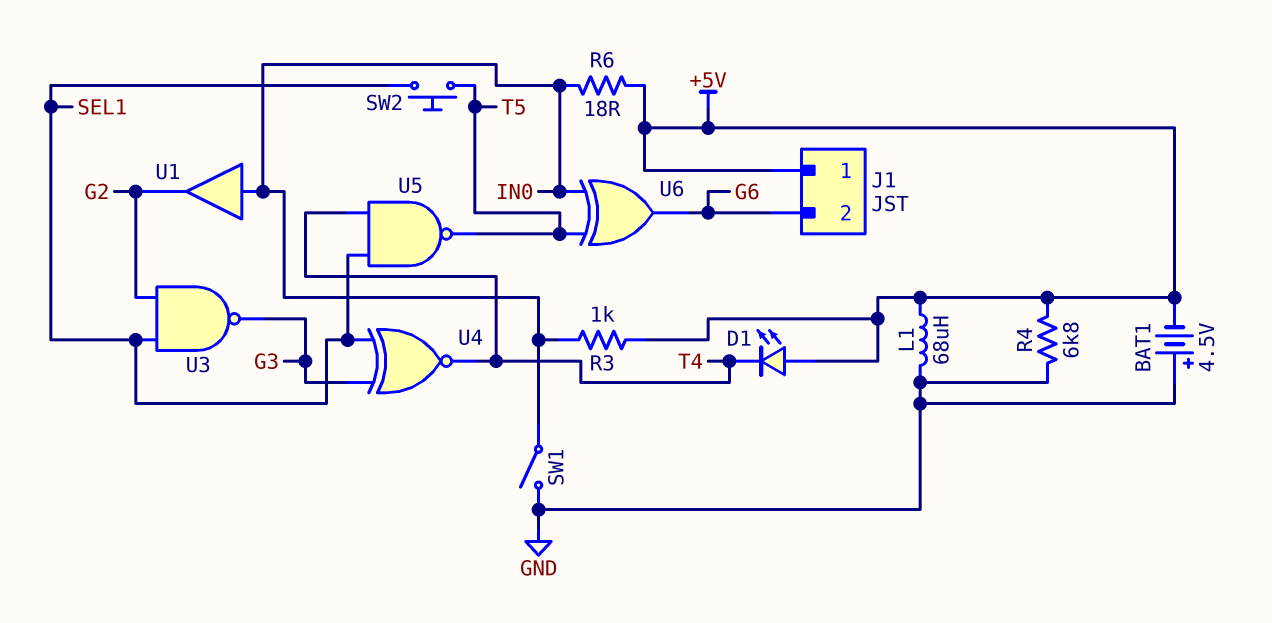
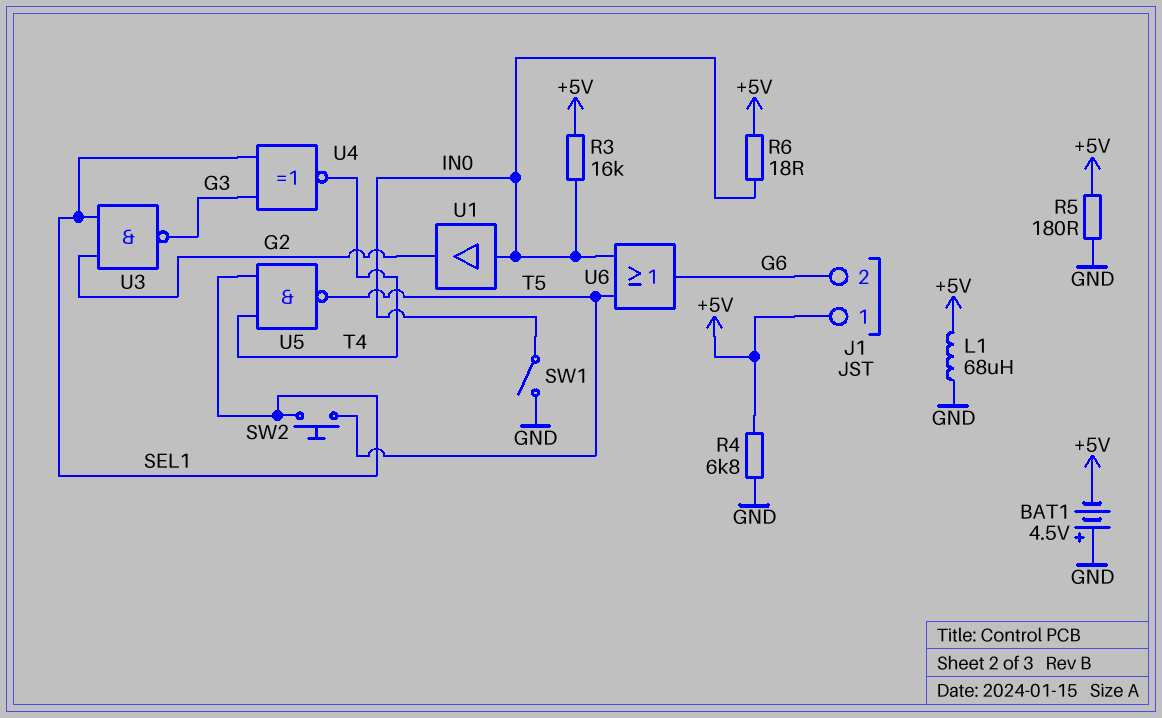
D1: LED (A +5V, K T4) -> none
R3: 1k (+5V, IN0) -> 16k (+5V, IN0)
R5: none -> 180 (+5V, GND)
U6: XOR (in IN0, in T5, out G6) -> OR (in IN0, in T5, out G6)

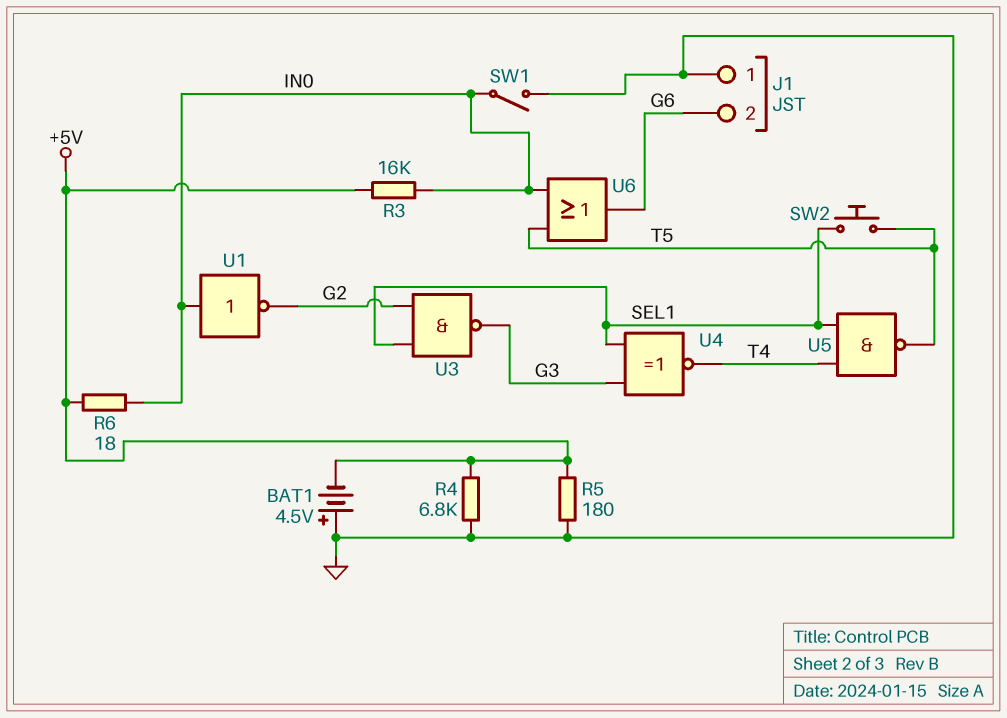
J1 pin 1: +5V -> GND
L1: 68uH (+5V, GND) -> none
U1: buffer (in IN0, out G2) -> NOT (in IN0, out G2)

